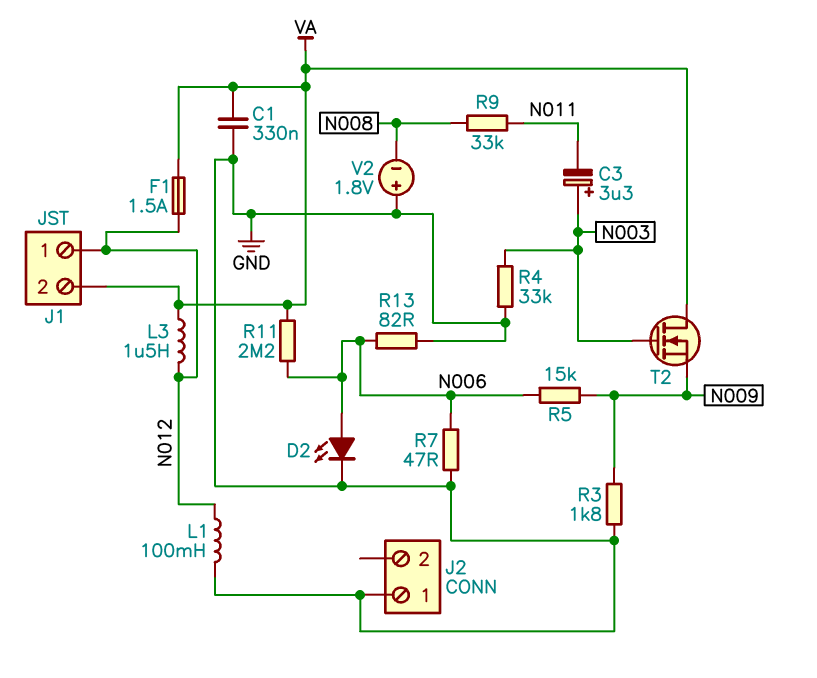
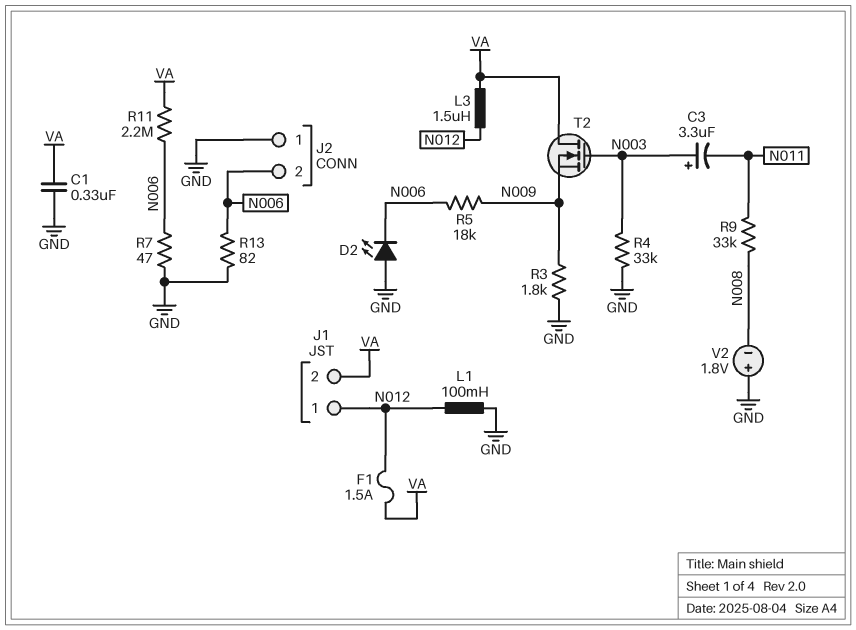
D2: LED (A N006, K GND) -> LED (A GND, K N006)
J2 pin 2: none -> N006
R5: 15k (N006, N009) -> 18k (N006, N009)

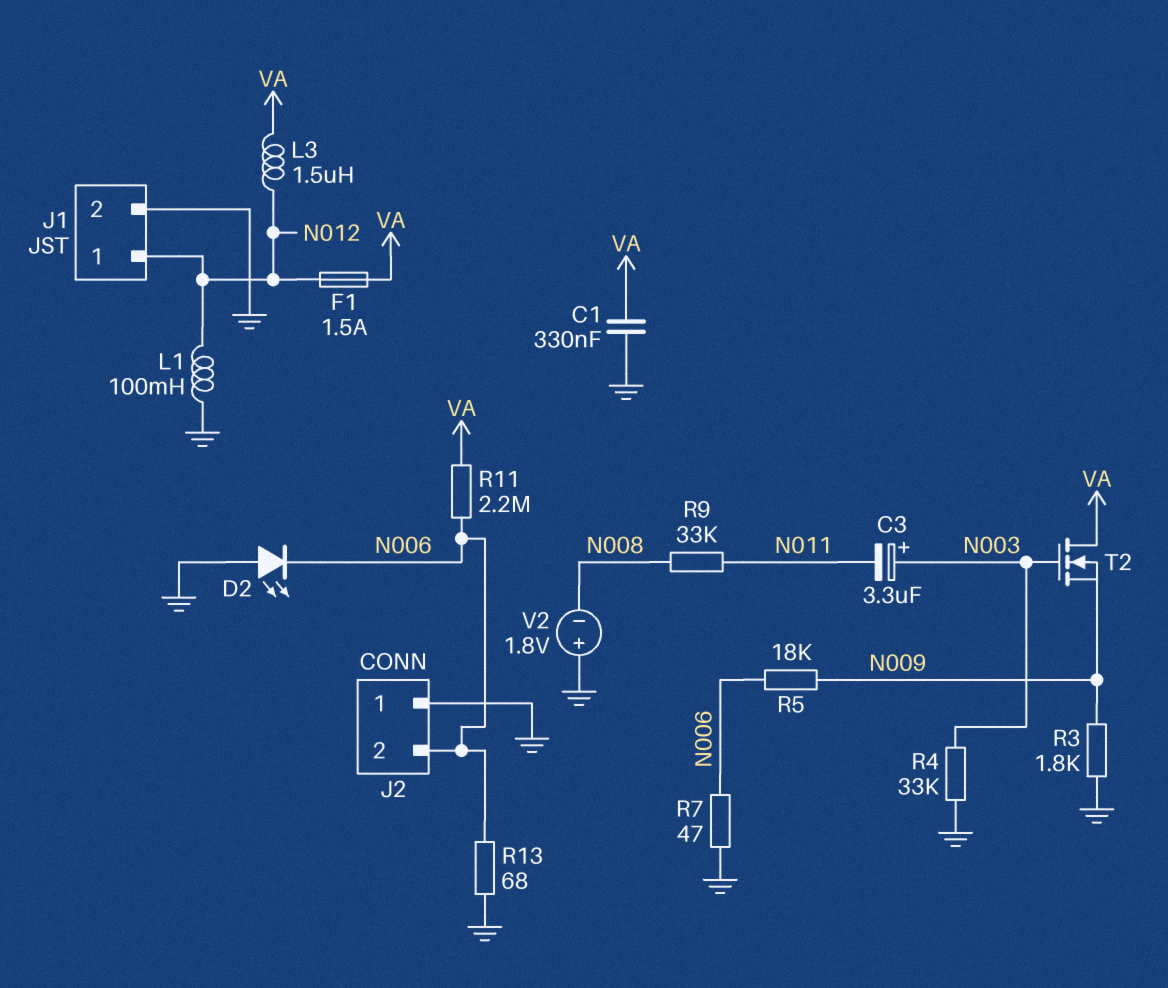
J1 pin 2: VA -> GND
R13: 82 (GND, N006) -> 68 (GND, N006)

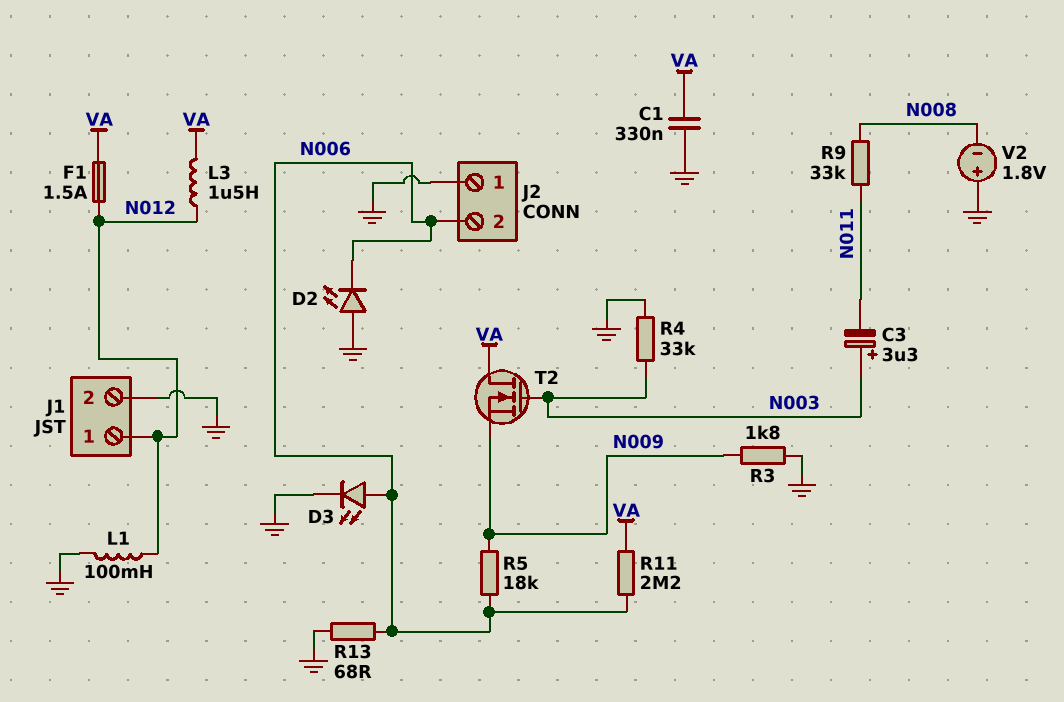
D3: none -> LED (A N006, K GND)
R7: 47 (GND, N006) -> none

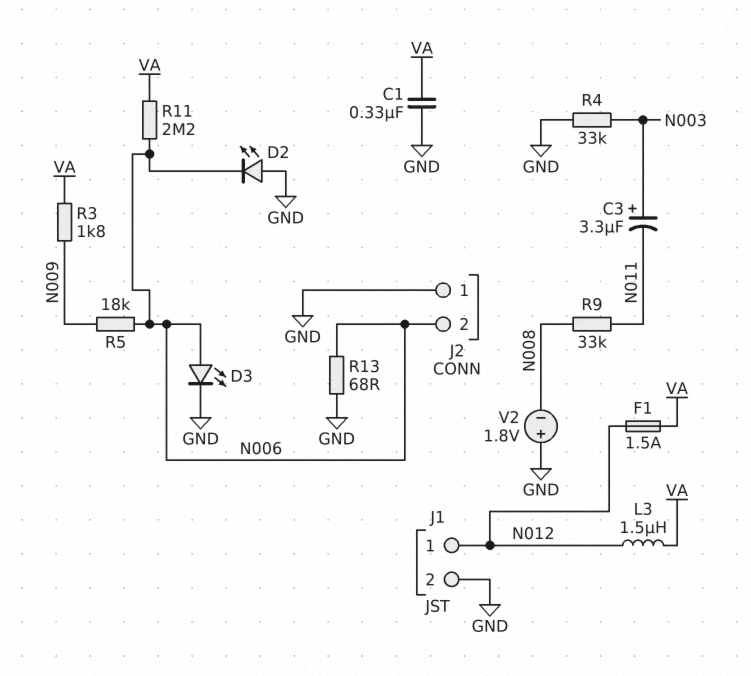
L1: 100mH (GND, N012) -> none
R3: 1.8k (GND, N009) -> 1.8k (N009, VA)
T2: NMOS (G N003, D VA, S N009) -> none

